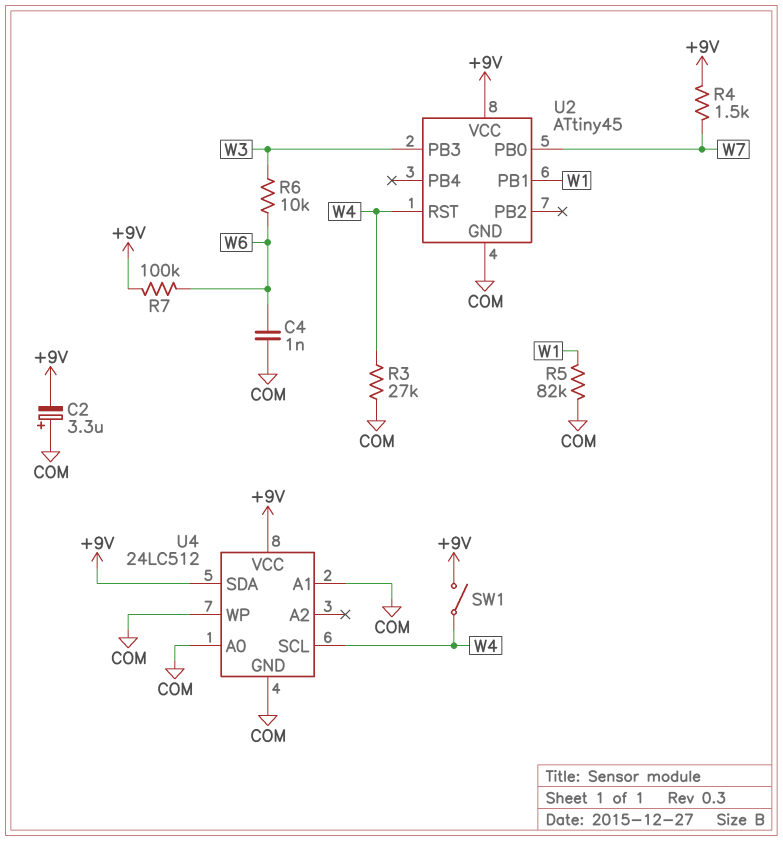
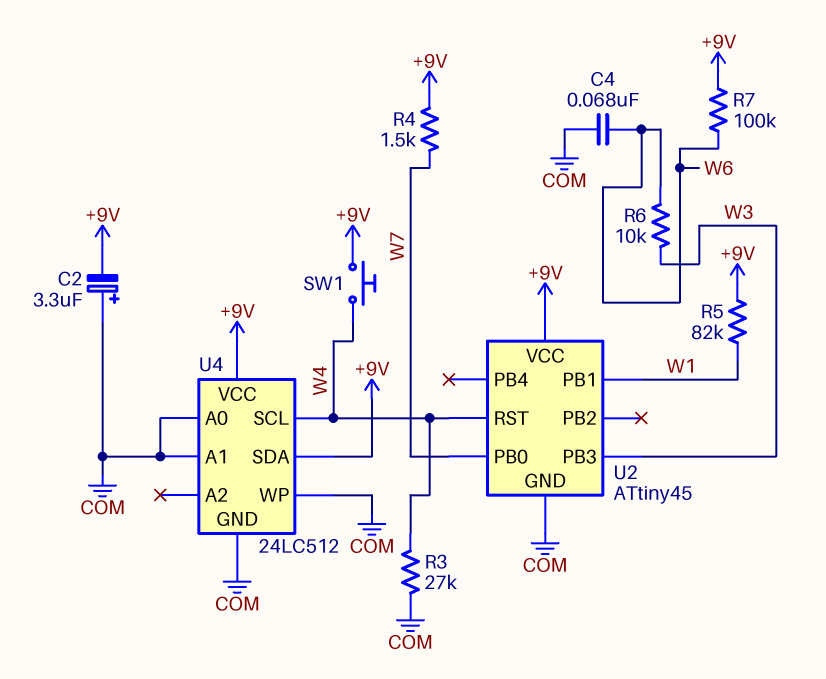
C4: 1nF (COM, W6) -> 68nF (COM, W6)
R5: 82k (COM, W1) -> 82k (+9V, W1)
SW1: switch (+9V, W4) -> button (+9V, W4)

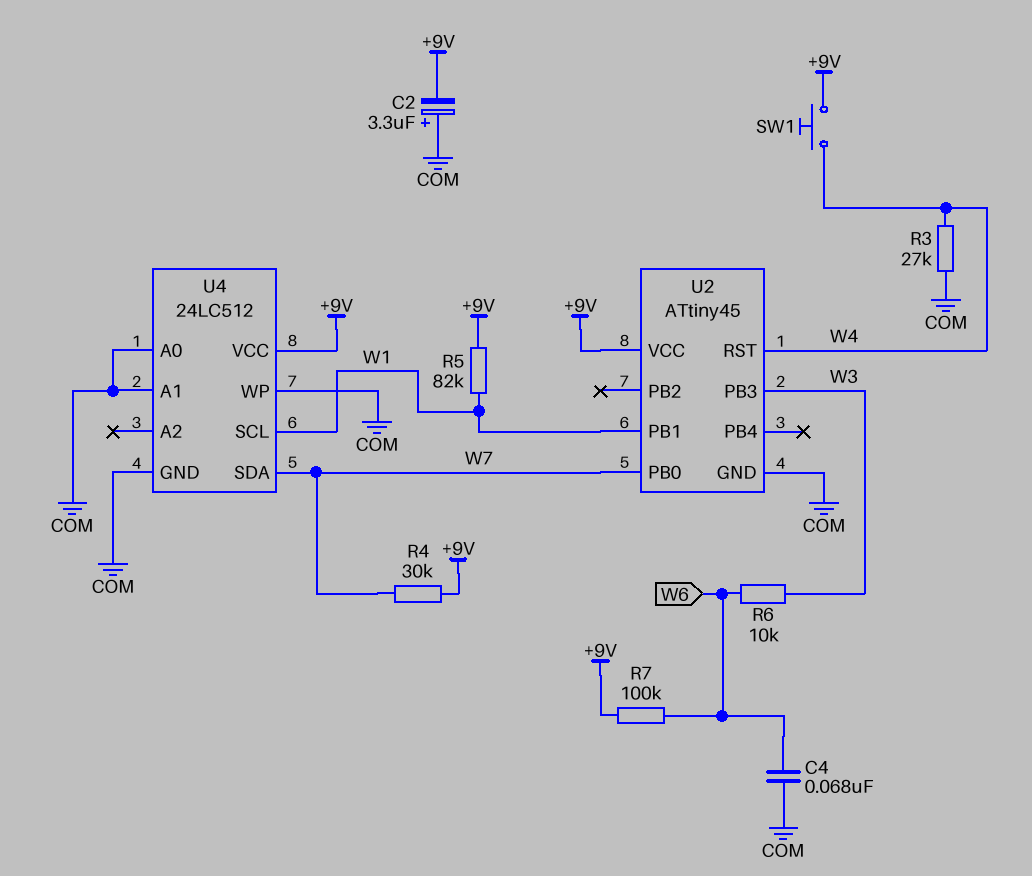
R4: 1.5k (+9V, W7) -> 30k (+9V, W7)
U4 pin SCL: W4 -> W1
U4 pin SDA: +9V -> W7

